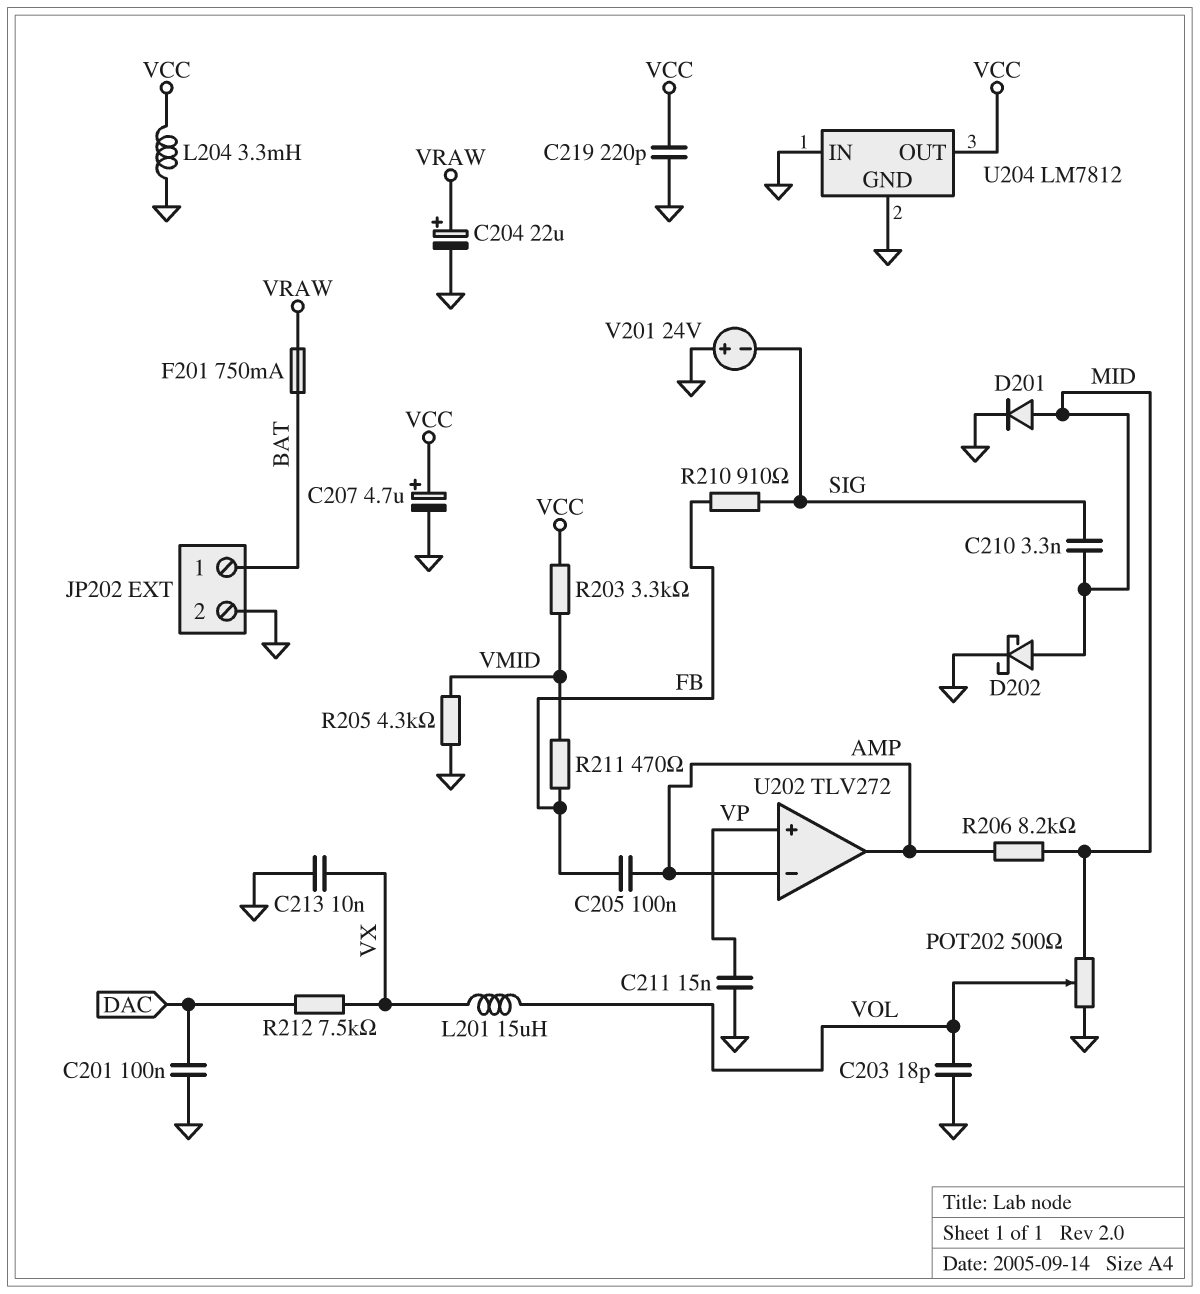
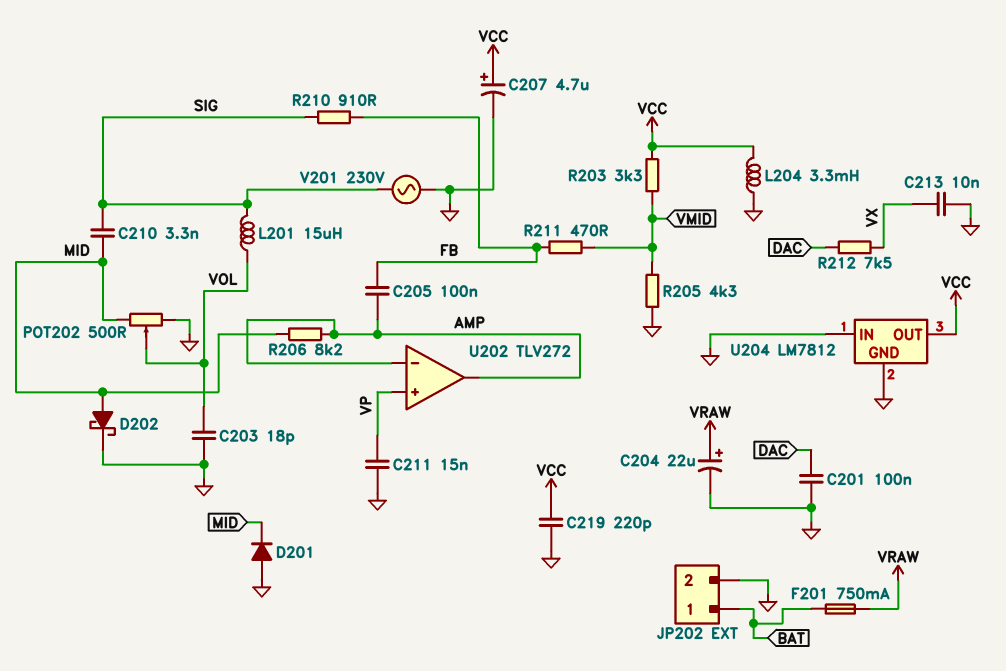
D201: diode (A MID, K GND) -> diode (A GND, K MID)
L201: 15uH (VOL, VX) -> 15uH (SIG, VOL)
V201: 24V (plus GND, minus SIG) -> AC 230V (GND, SIG)

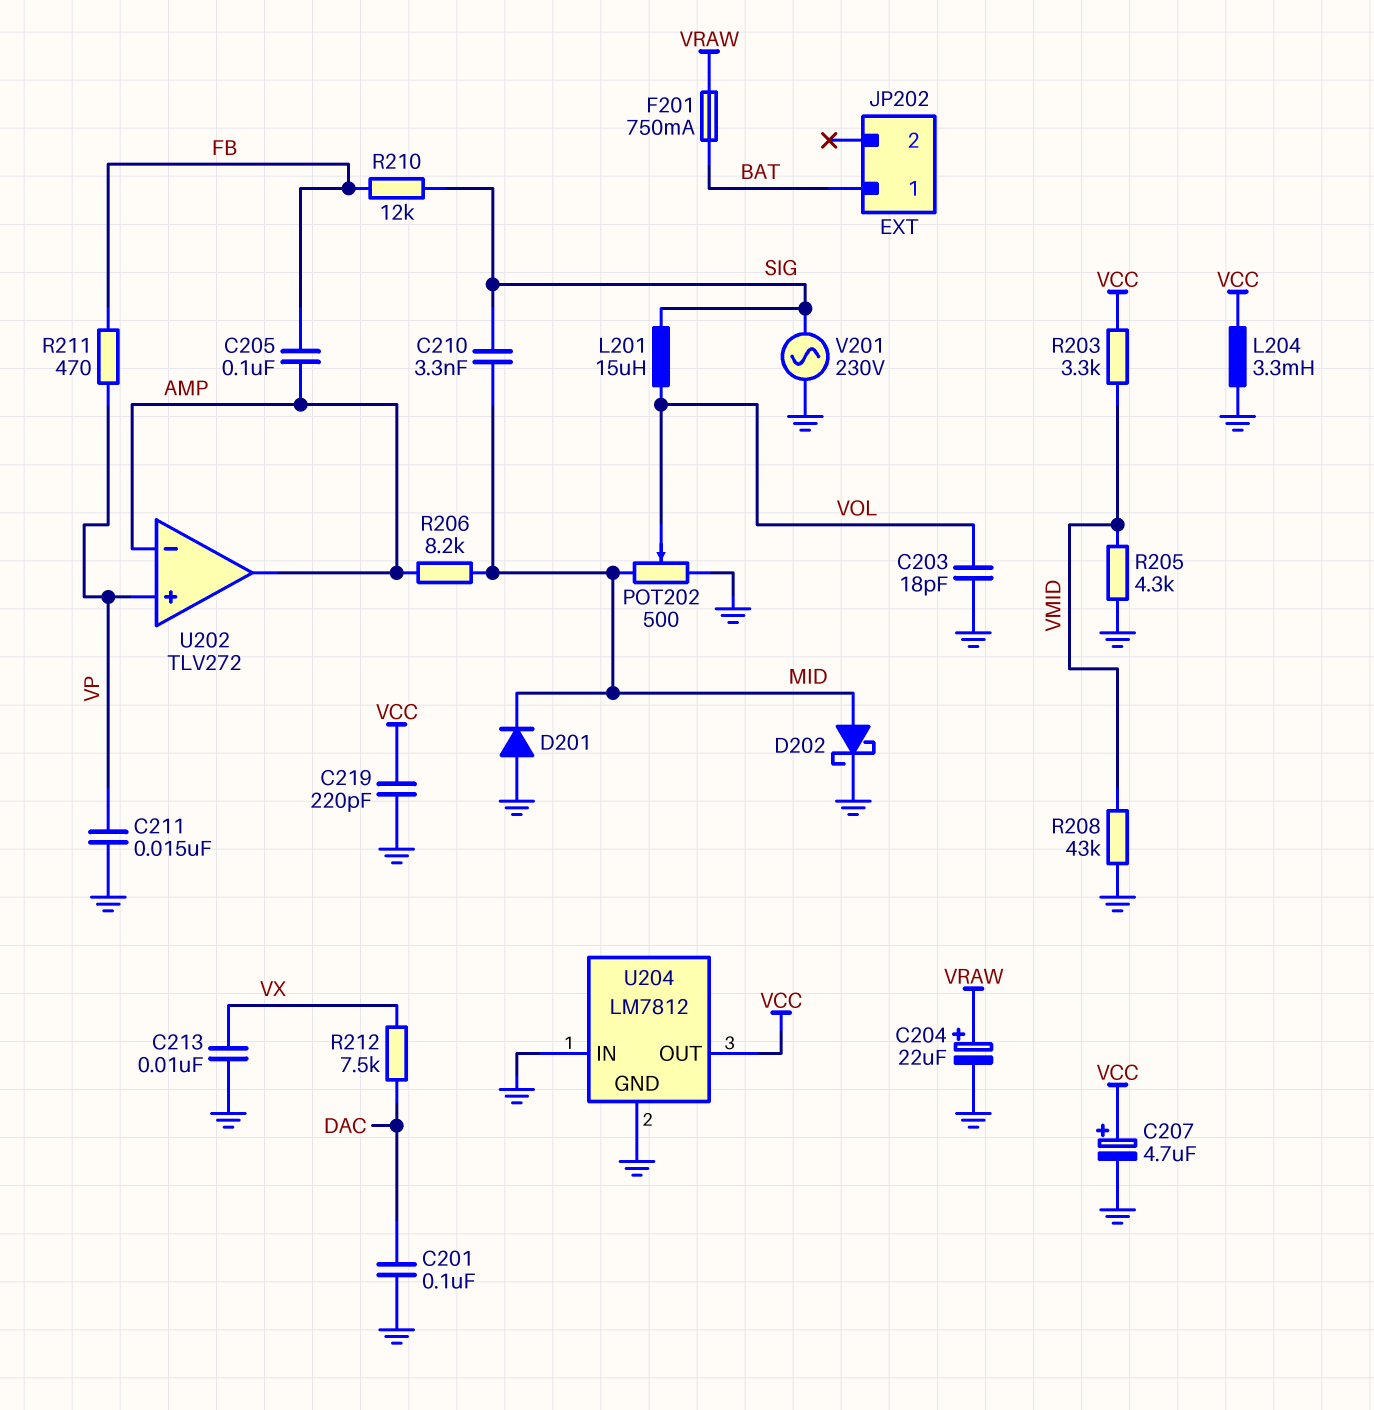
JP202 pin 2: GND -> none
R208: none -> 43k (GND, VMID)
R210: 910 (FB, SIG) -> 12k (FB, SIG)
R211: 470 (FB, VMID) -> 470 (FB, VP)

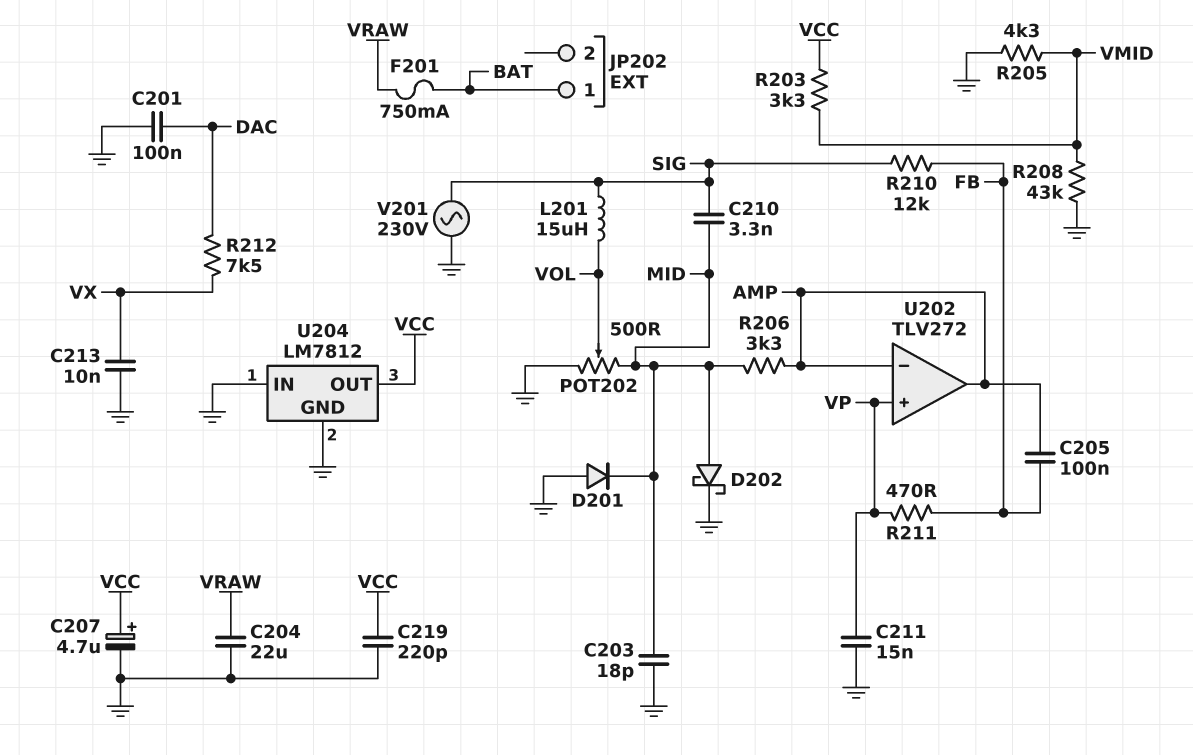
C203: 18pF (GND, VOL) -> 18pF (GND, MID)
C204: 22uF (plus VRAW, minus GND) -> 22uF (GND, VRAW)
L204: 3.3mH (GND, VCC) -> none
R206: 8.2k (AMP, MID) -> 3.3k (AMP, MID)

